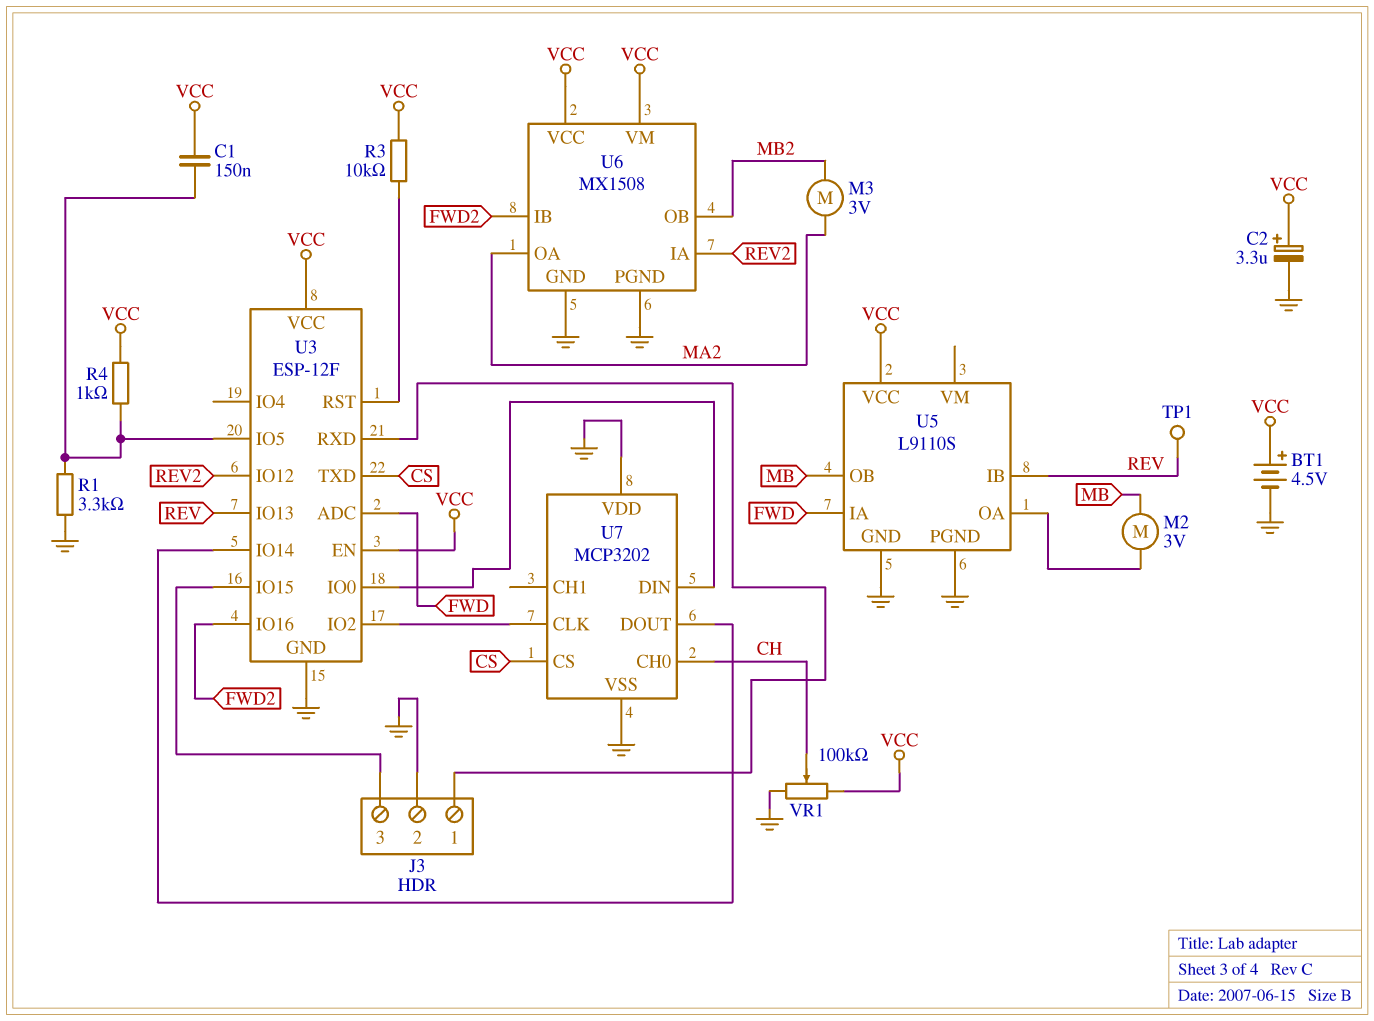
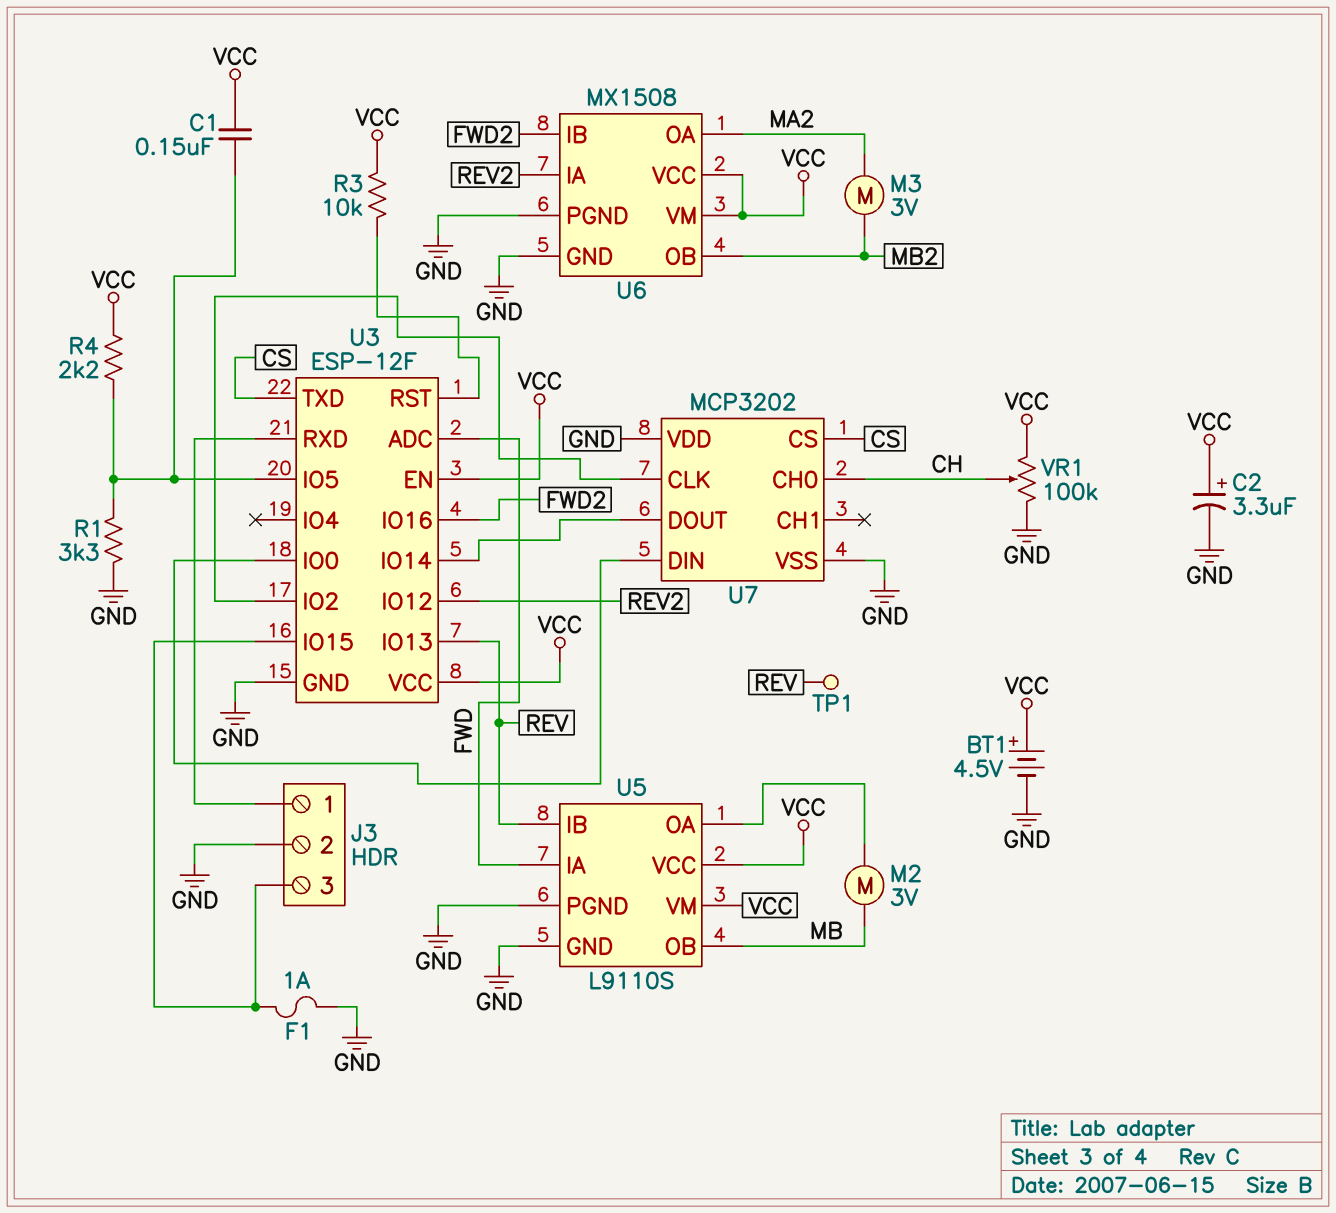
F1: none -> 1A (GND, J3/3)
R4: 1k (U3/IO5, VCC) -> 2.2k (U3/IO5, VCC)
U5 pin VM: none -> VCC

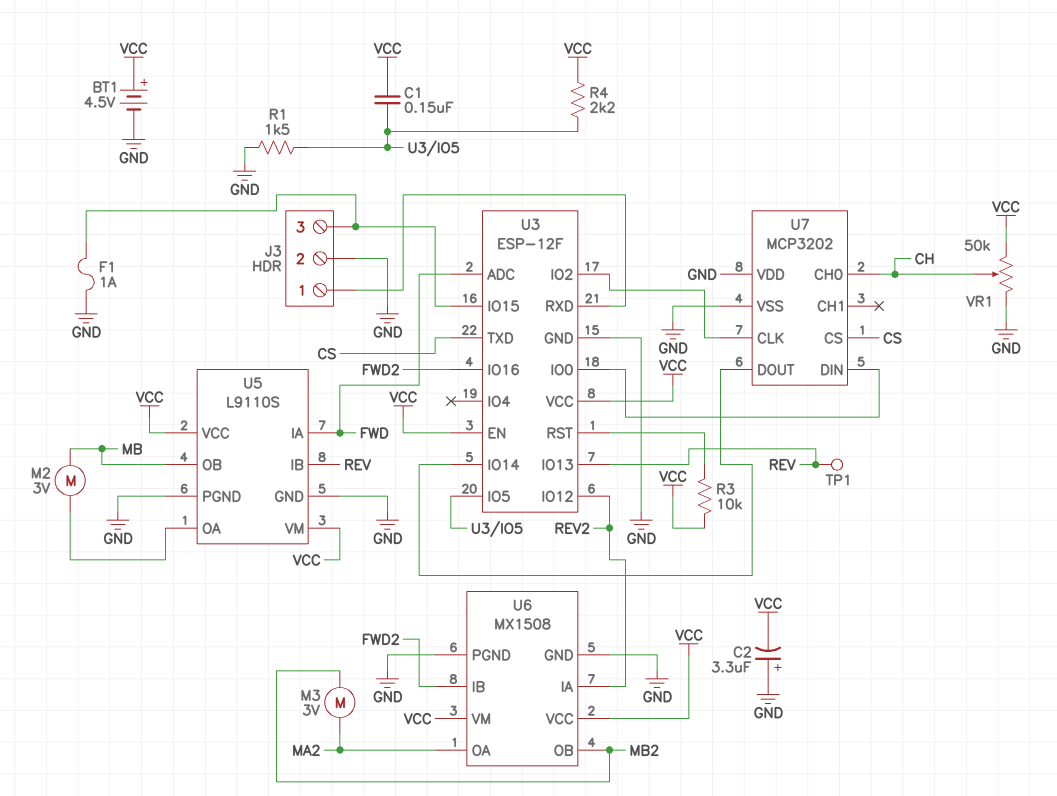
C2: 3.3uF (plus VCC, minus GND) -> 3.3uF (plus GND, minus VCC)
R1: 3.3k (GND, U3/IO5) -> 1.5k (GND, U3/IO5)
VR1: 100k (GND, VCC, wiper CH) -> 50k (GND, VCC, wiper CH)

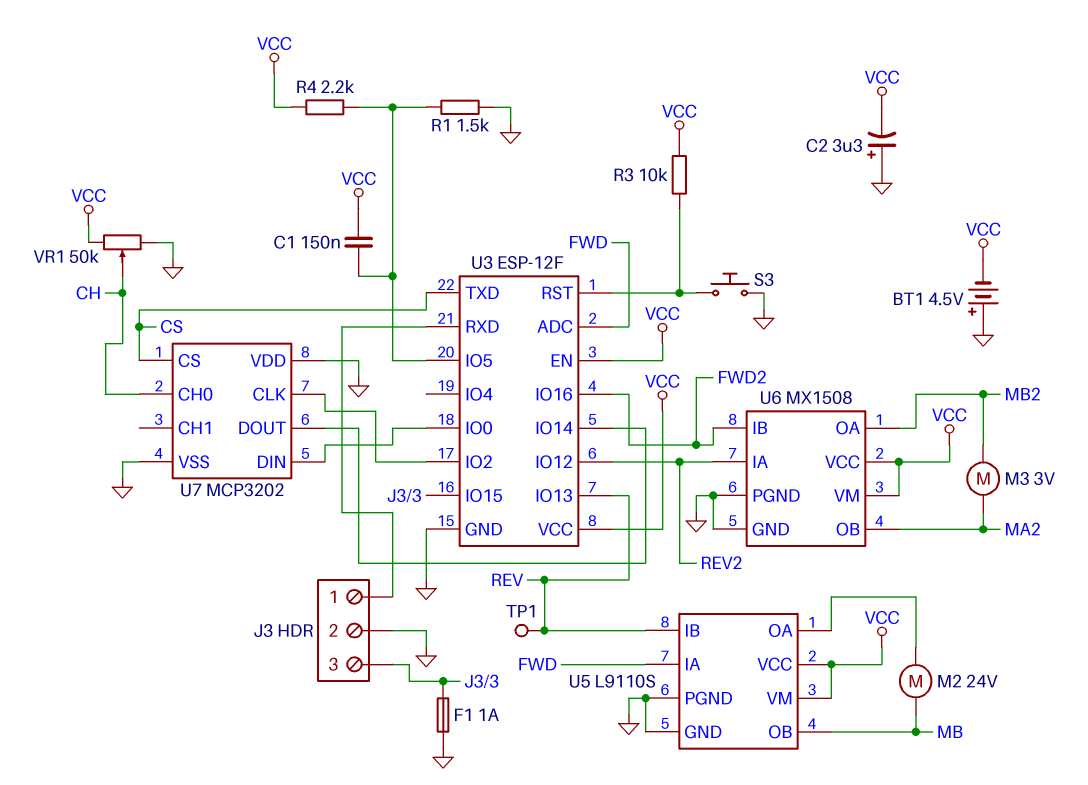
BT1: 4.5V (plus VCC, minus GND) -> 4.5V (plus GND, minus VCC)
M2: motor 3V (MB, U5/OA) -> motor 24V (MB, U5/OA)
S3: none -> button (GND, U3/RST)
U6 pin OA: MA2 -> MB2
U6 pin OB: MB2 -> MA2

